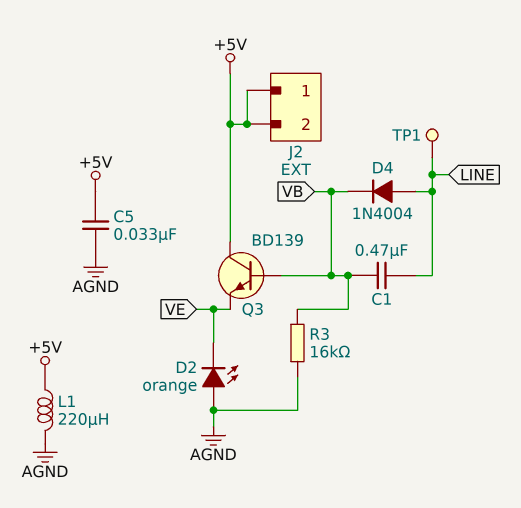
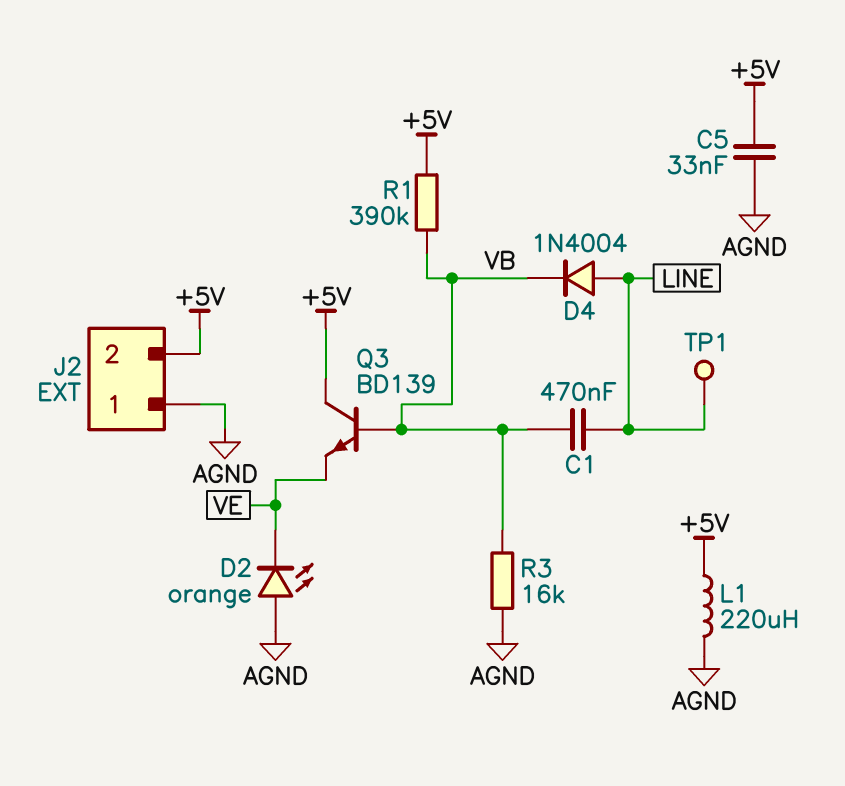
J2 pin 1: +5V -> AGND
R1: none -> 390k (+5V, VB)

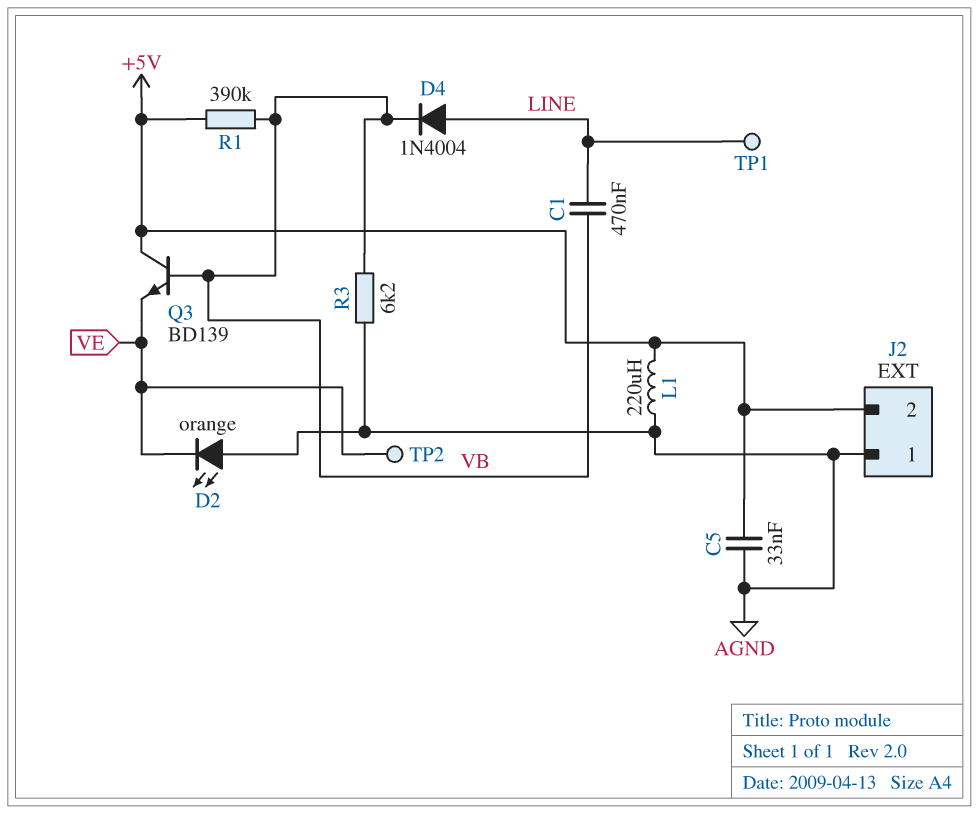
R3: 16k (AGND, VB) -> 6.2k (AGND, VB)
TP2: none -> test point (VE)

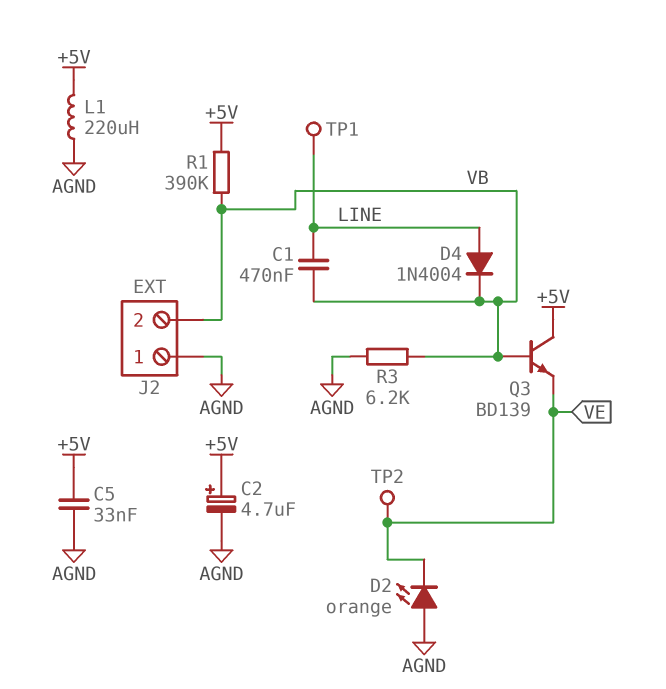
C2: none -> 4.7uF (plus +5V, minus AGND)
J2 pin 2: +5V -> VB

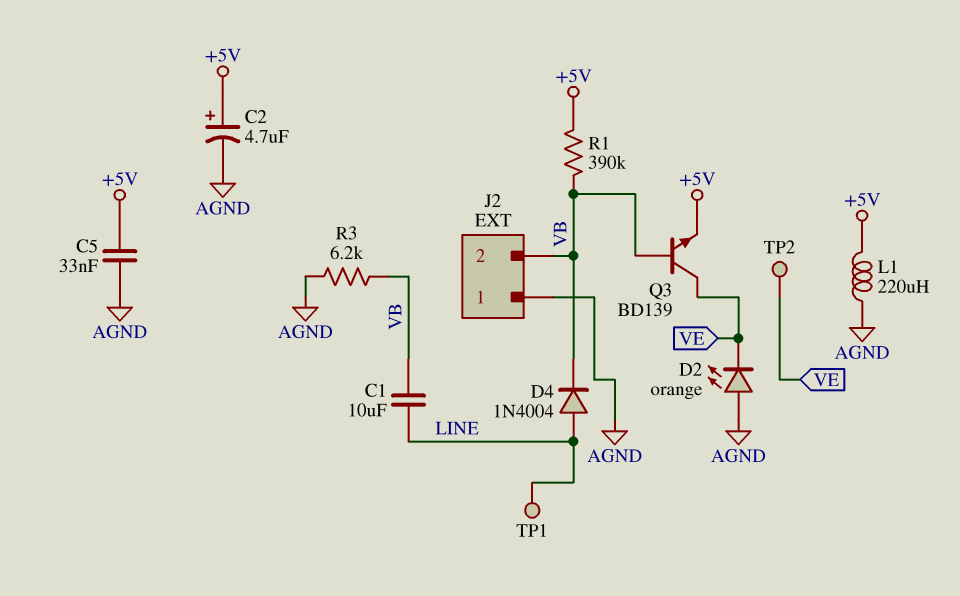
C1: 470nF (LINE, VB) -> 10uF (LINE, VB)
Q3: NPN BD139 (B VB, C +5V, E VE) -> NPN BD139 (B VB, C VE, E +5V)

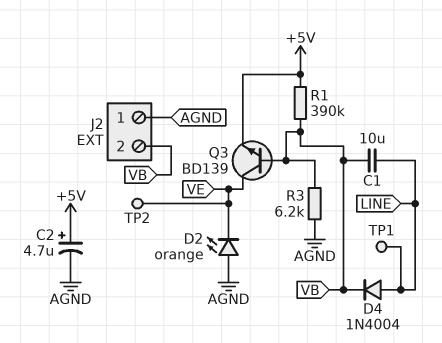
C5: 33nF (+5V, AGND) -> none
L1: 220uH (+5V, AGND) -> none

